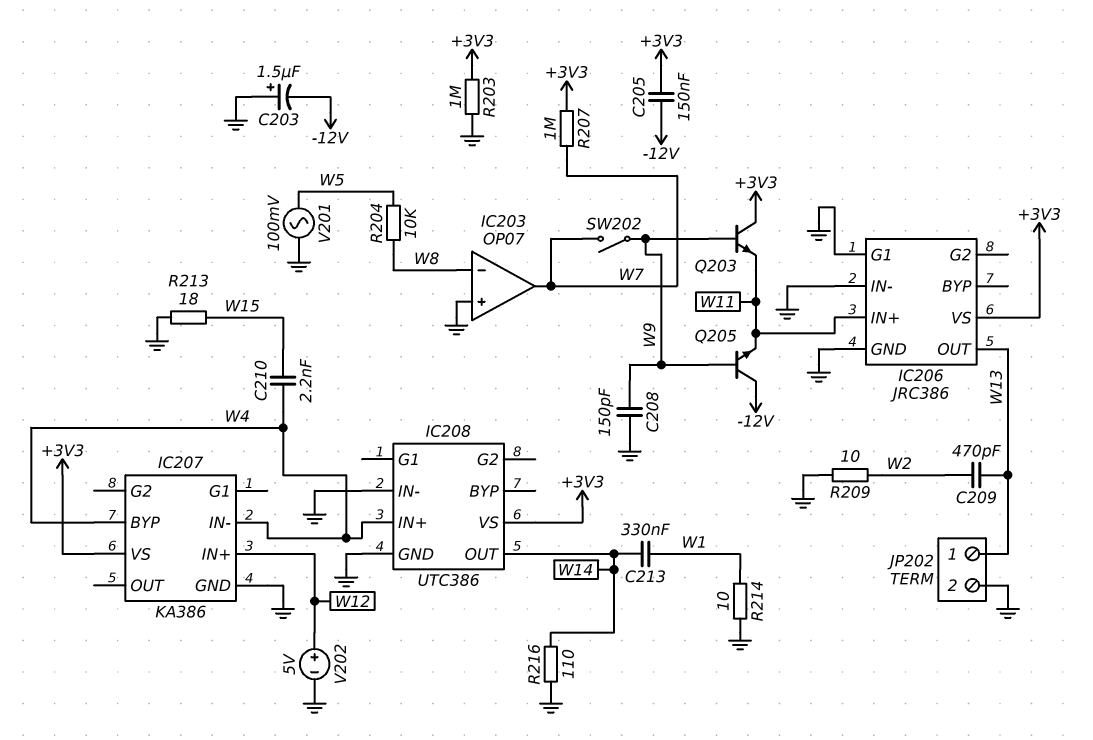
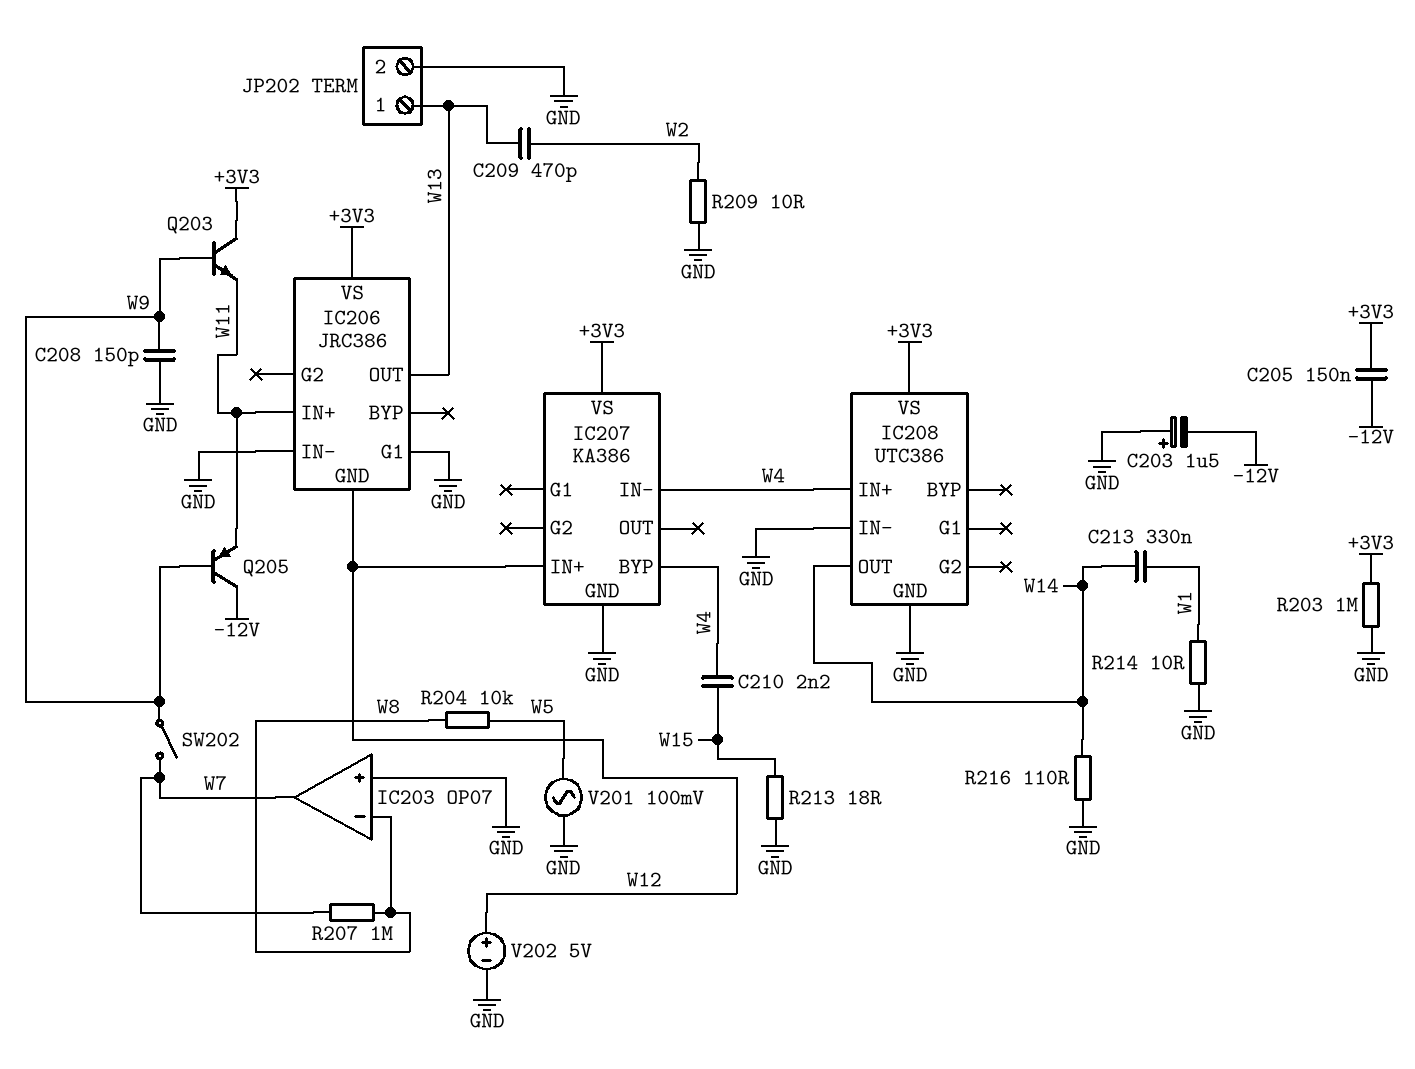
IC206 pin GND: GND -> W12
Q205: NPN (B W9, C -12V, E W11) -> PNP (B W9, C -12V, E W11)
R207: 1M (+3V3, W7) -> 1M (W7, W8)

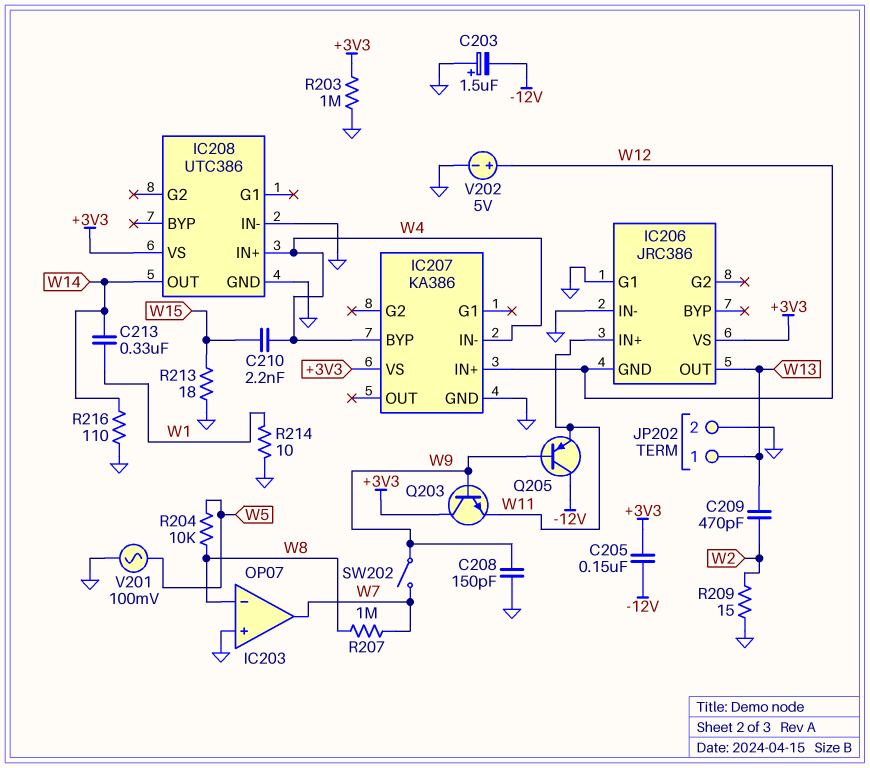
R209: 10 (GND, W2) -> 15 (GND, W2)

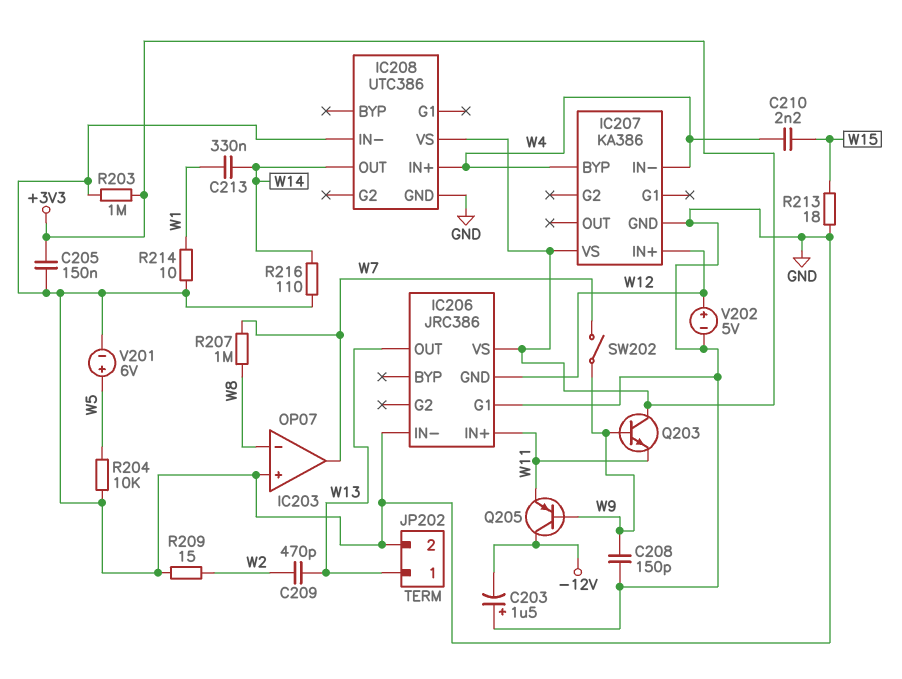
C205: 150nF (+3V3, -12V) -> 150nF (+3V3, GND)
R204: 10k (W5, W8) -> 10k (GND, W5)
V201: AC 100mV (GND, W5) -> 6V (plus W5, minus GND)

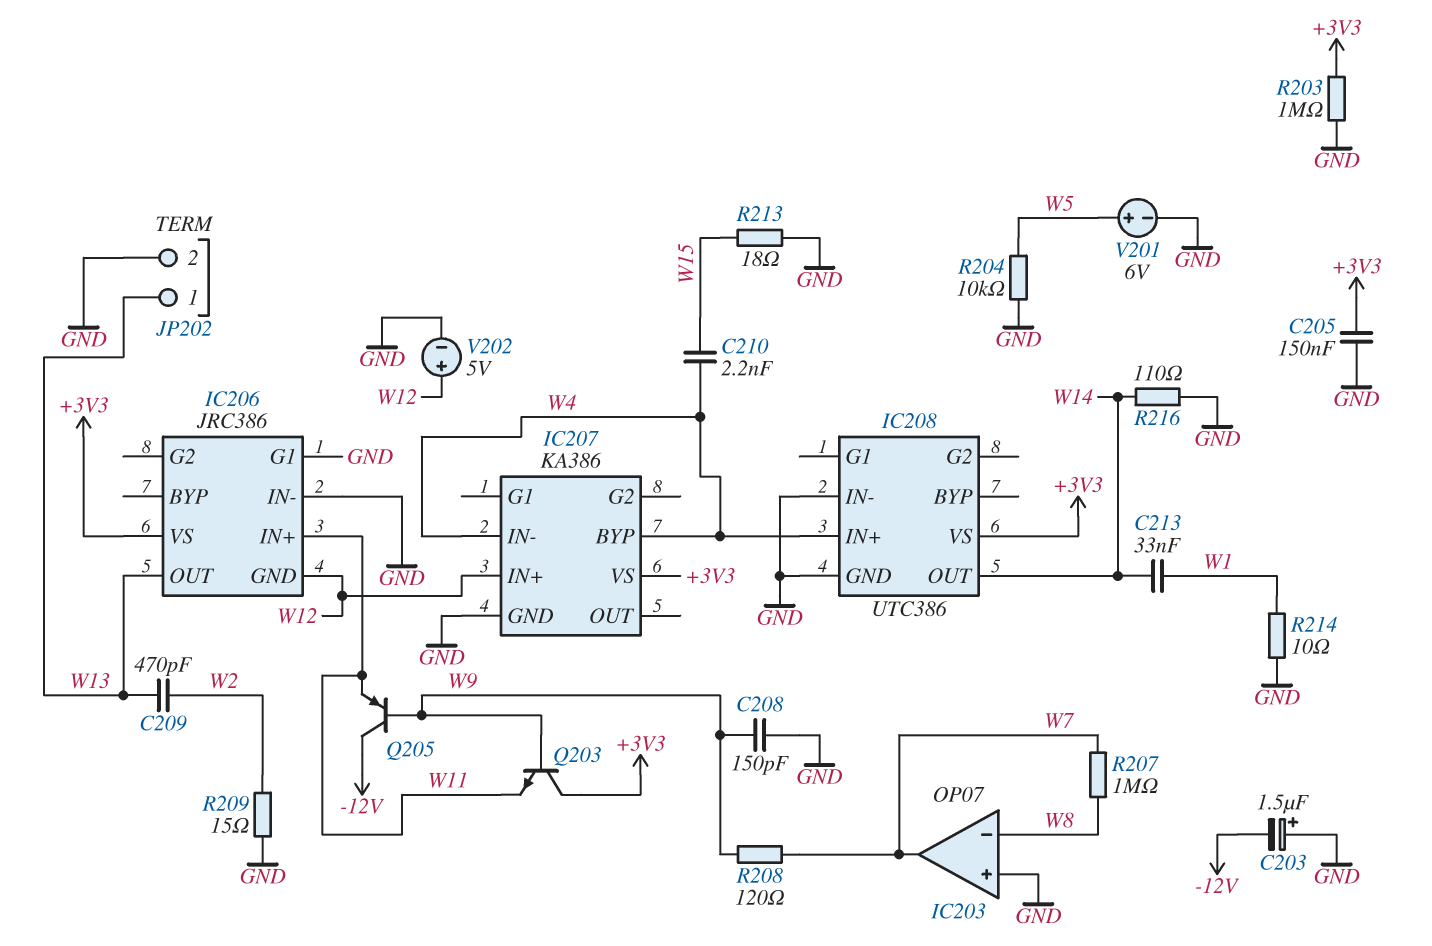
C213: 330nF (W1, W14) -> 33nF (W1, W14)
R208: none -> 120 (W7, W9)
SW202: switch (W7, W9) -> none

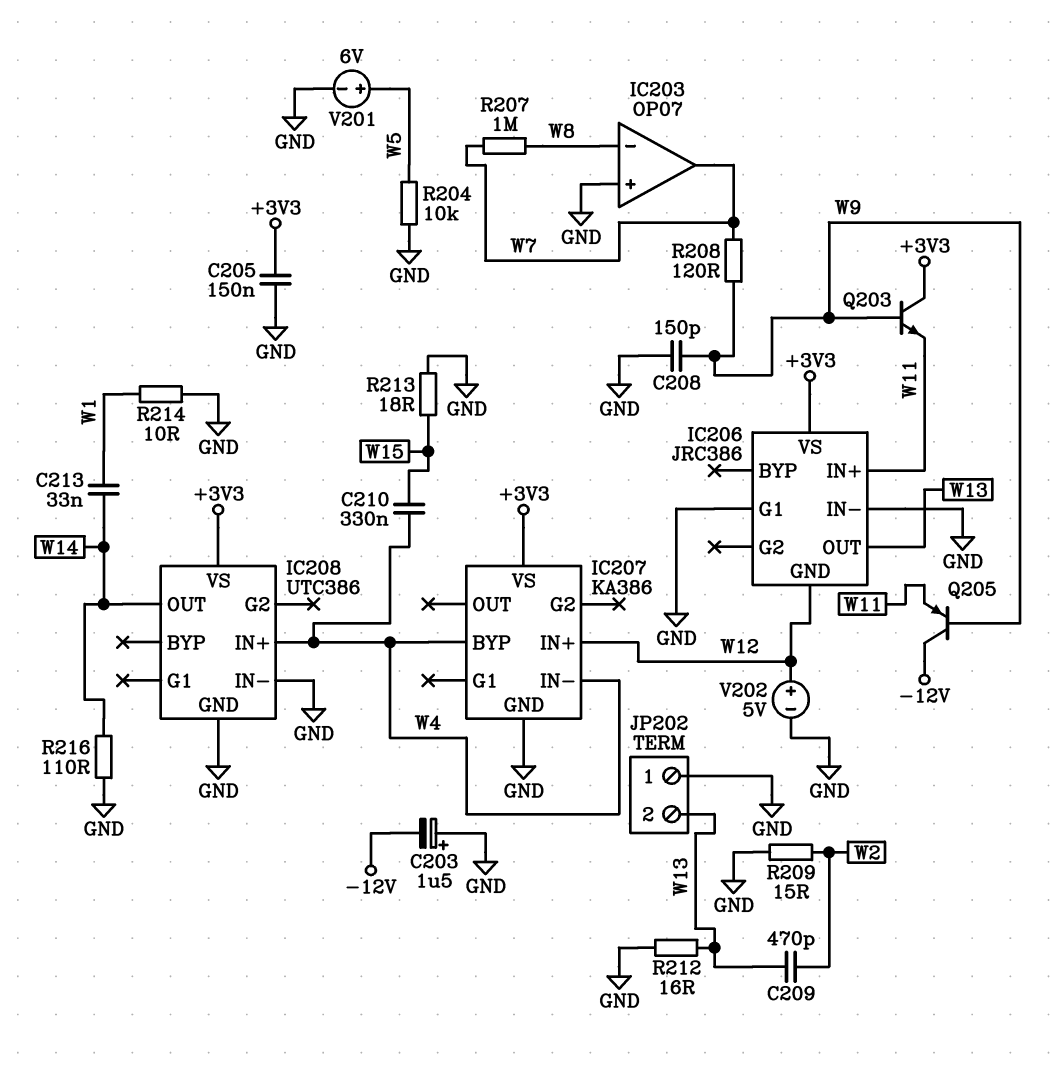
C210: 2.2nF (W4, W15) -> 330nF (W4, W15)
JP202 pin 1: W13 -> GND
JP202 pin 2: GND -> W13
R203: 1M (+3V3, GND) -> none
R212: none -> 16 (GND, W13)

